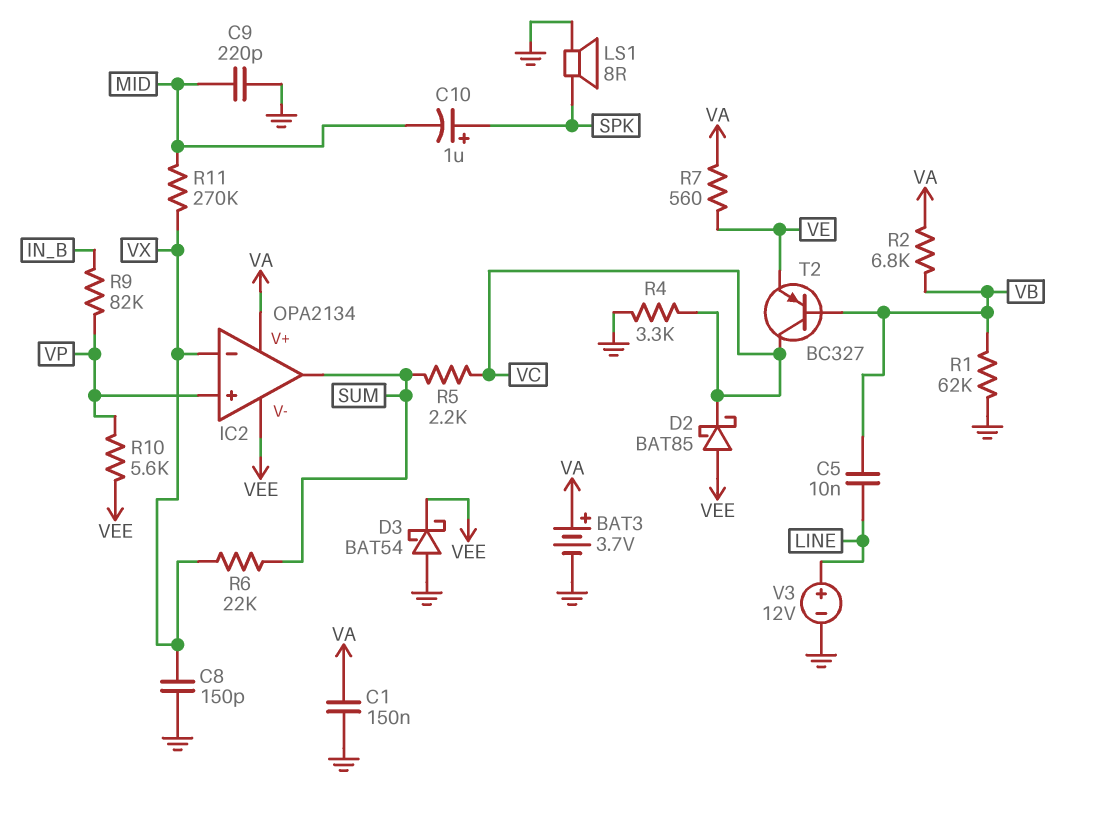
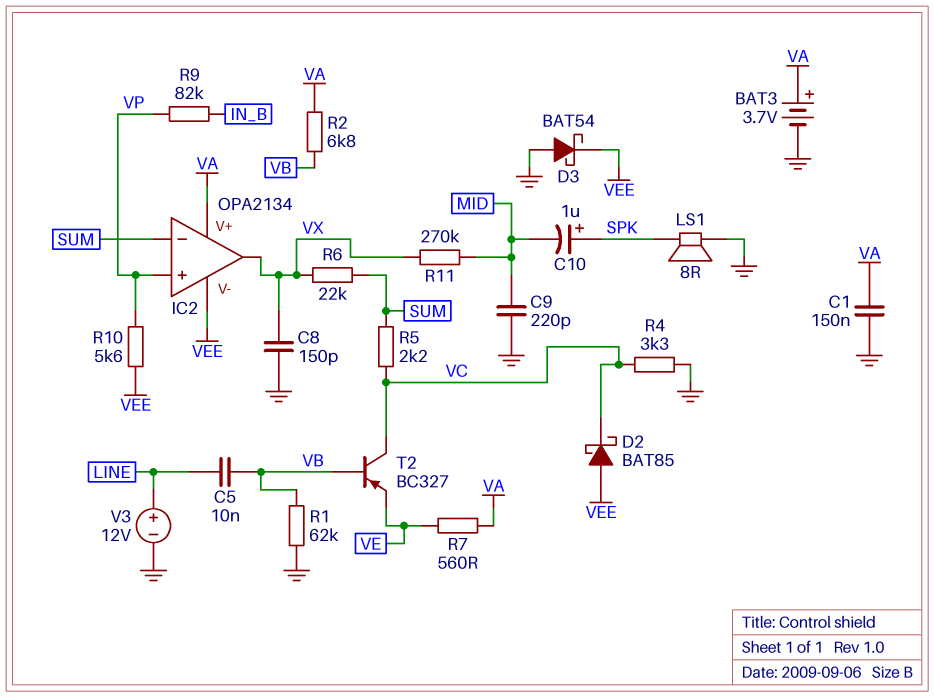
IC2 pin in-: VX -> SUM
IC2 pin out: SUM -> VX

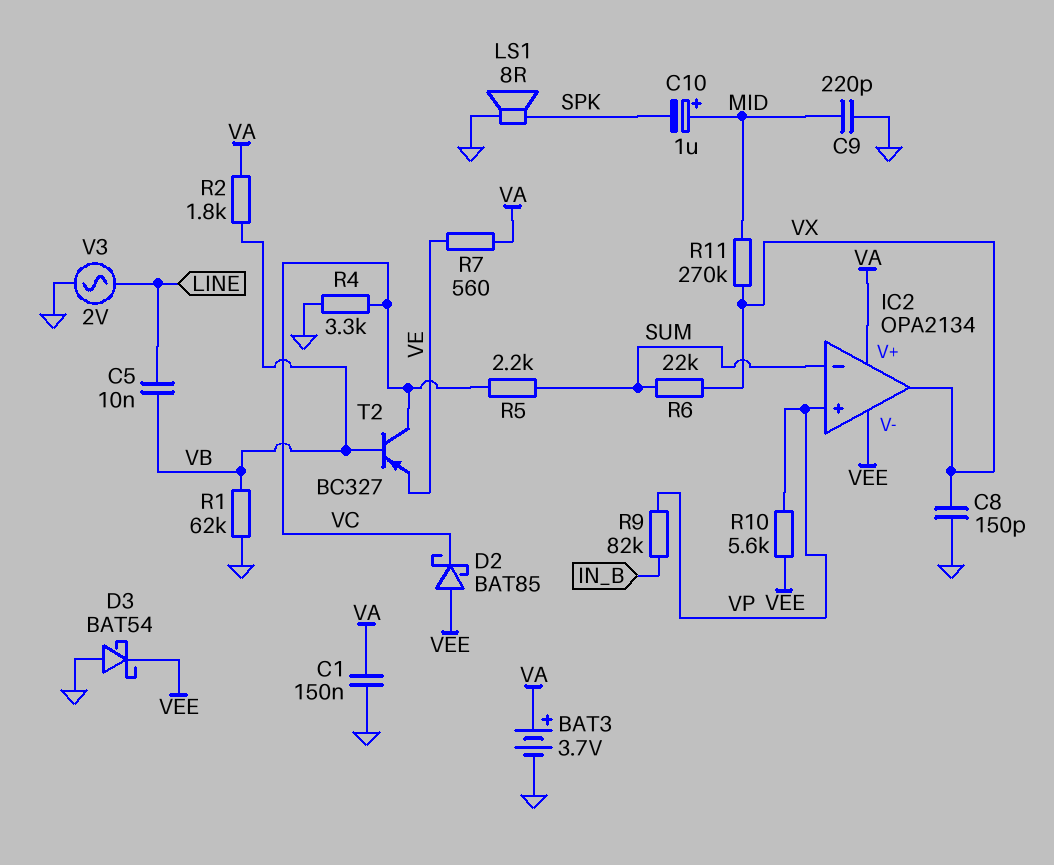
C10: 1uF (plus SPK, minus MID) -> 1uF (plus MID, minus SPK)
R2: 6.8k (VA, VB) -> 1.8k (VA, VB)
V3: 12V (plus LINE, minus GND) -> AC 2V (GND, LINE)

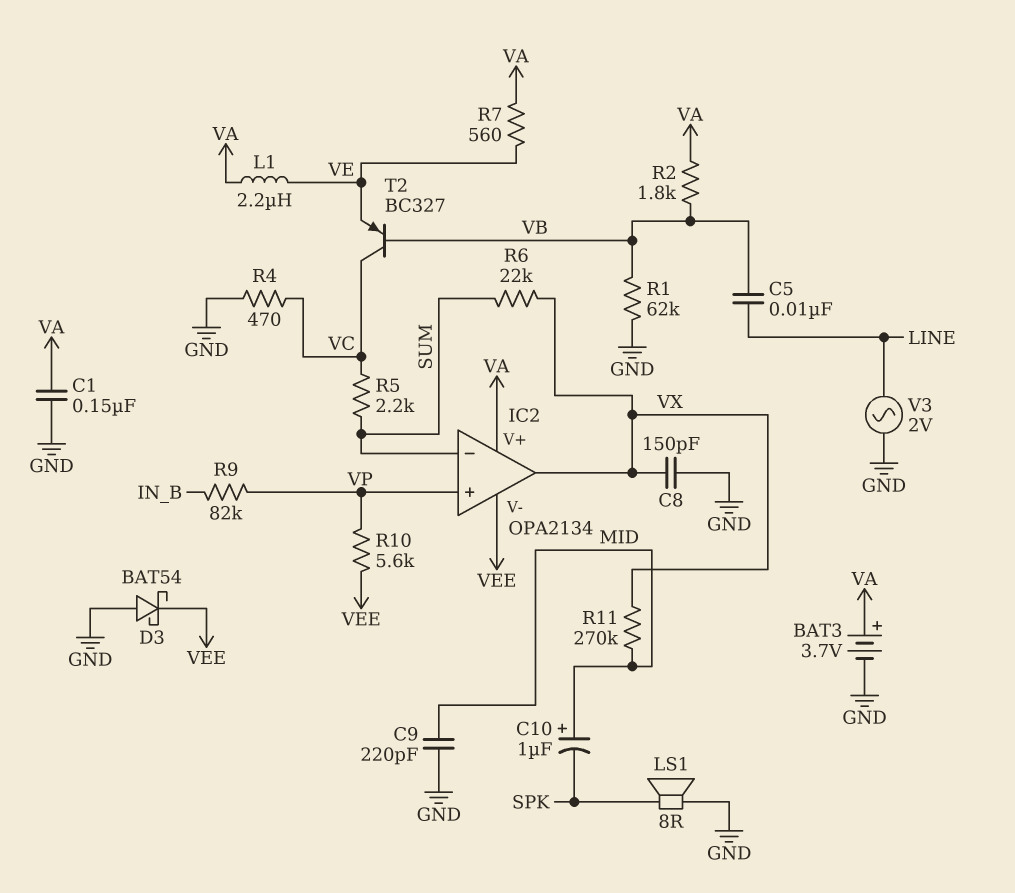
D2: schottky BAT85 (A VEE, K VC) -> none
L1: none -> 2.2uH (VA, VE)
R4: 3.3k (GND, VC) -> 470 (GND, VC)

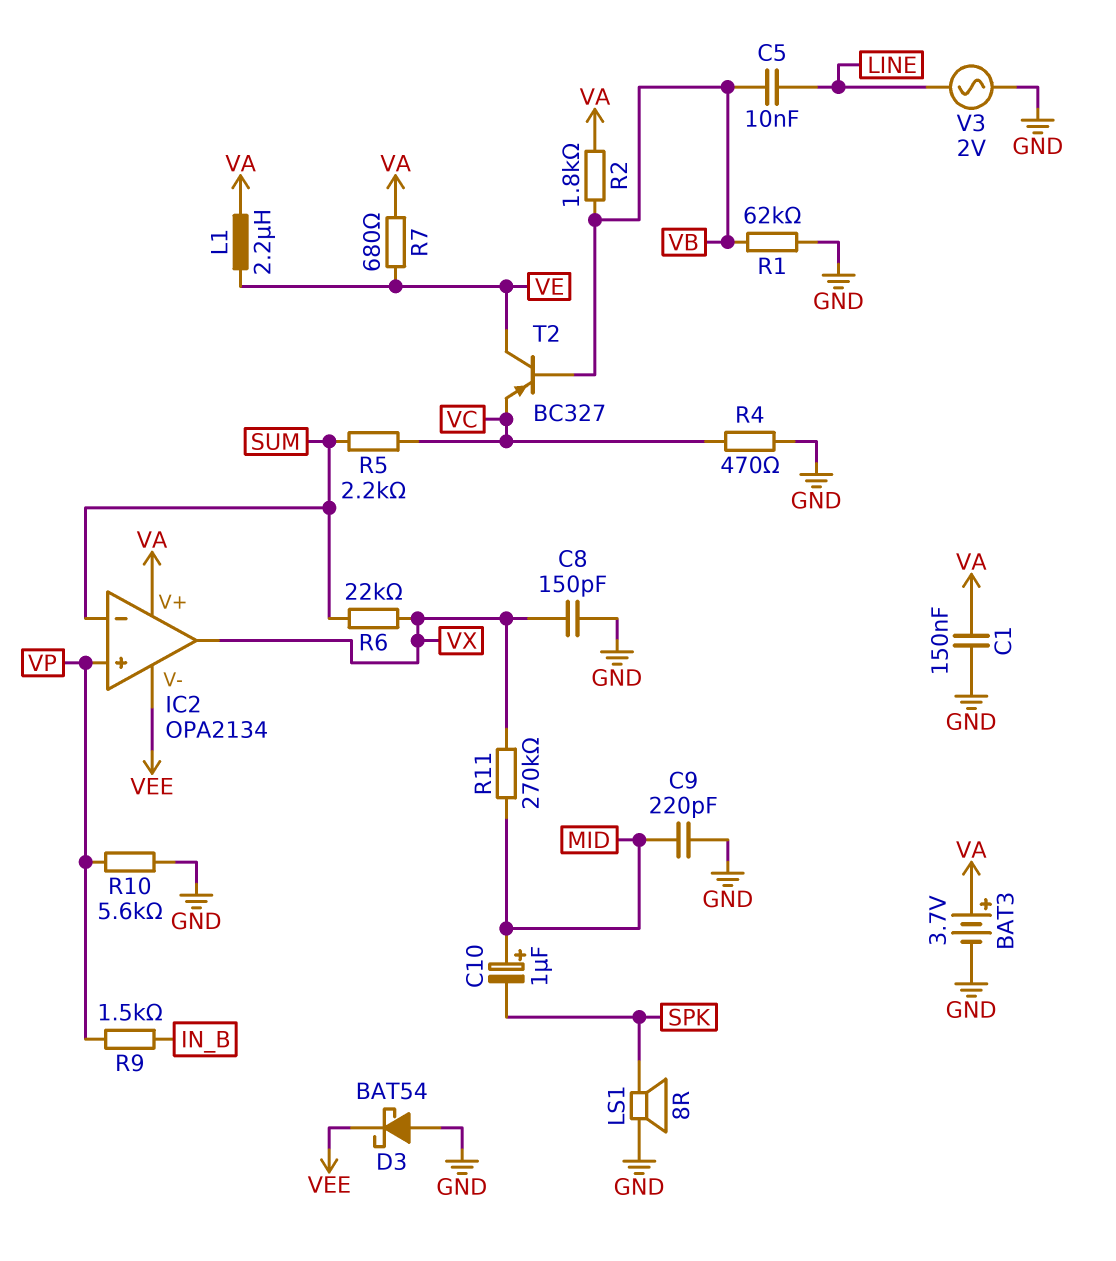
R7: 560 (VA, VE) -> 680 (VA, VE)
R9: 82k (IN_B, VP) -> 1.5k (IN_B, VP)
R10: 5.6k (VEE, VP) -> 5.6k (GND, VP)
T2: PNP BC327 (B VB, C VC, E VE) -> PNP BC327 (B VB, C VE, E VC)

